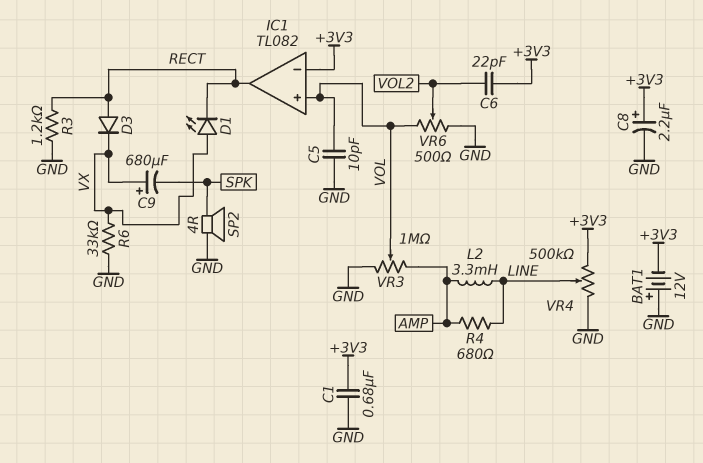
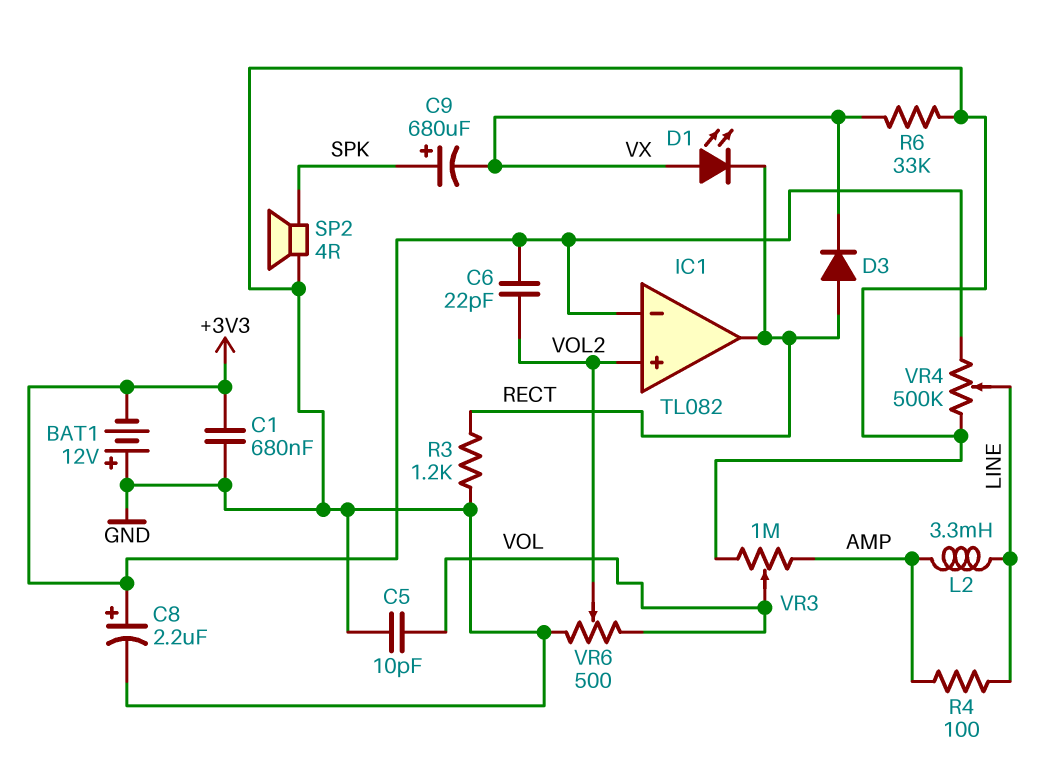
C9: 680uF (plus VX, minus SPK) -> 680uF (plus SPK, minus VX)
IC1 pin in+: VOL -> VOL2
R4: 680 (AMP, LINE) -> 100 (AMP, LINE)

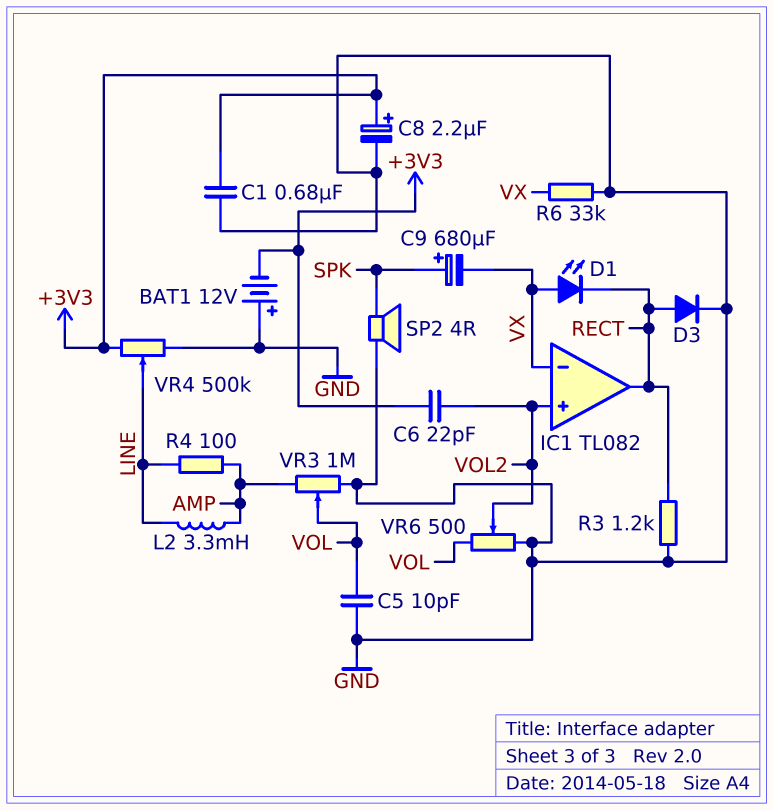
D3: diode (A RECT, K VX) -> diode (A RECT, K GND)
IC1 pin in-: +3V3 -> VX

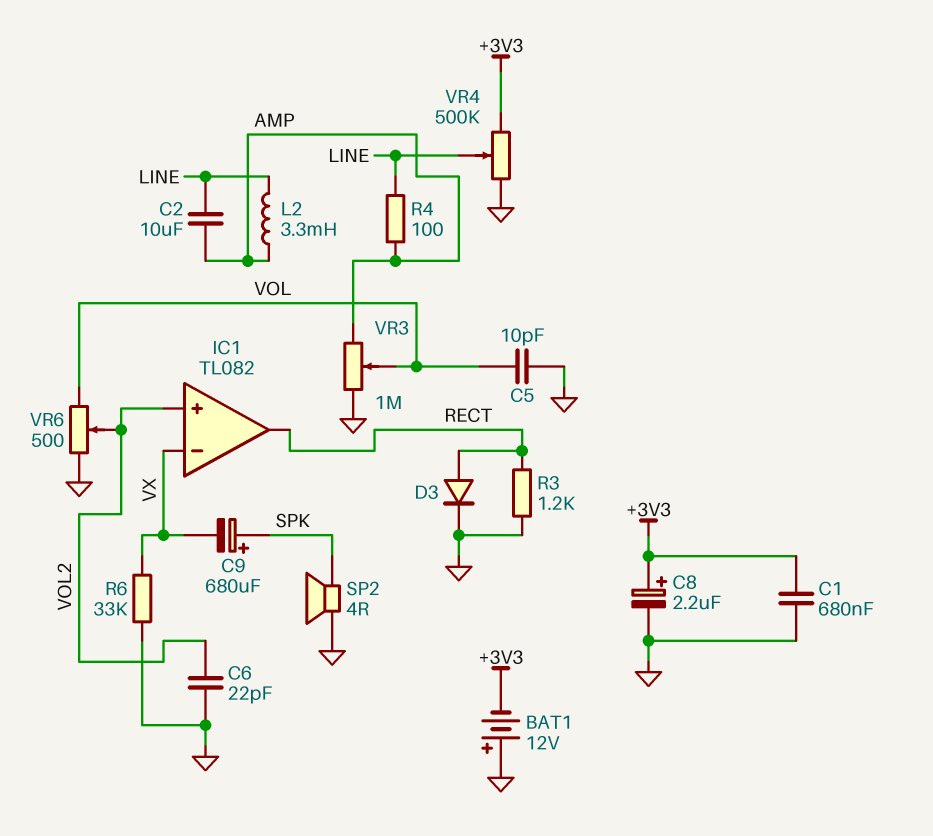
C2: none -> 10uF (AMP, LINE)
C6: 22pF (+3V3, VOL2) -> 22pF (GND, VOL2)
D1: LED (A VX, K RECT) -> none

